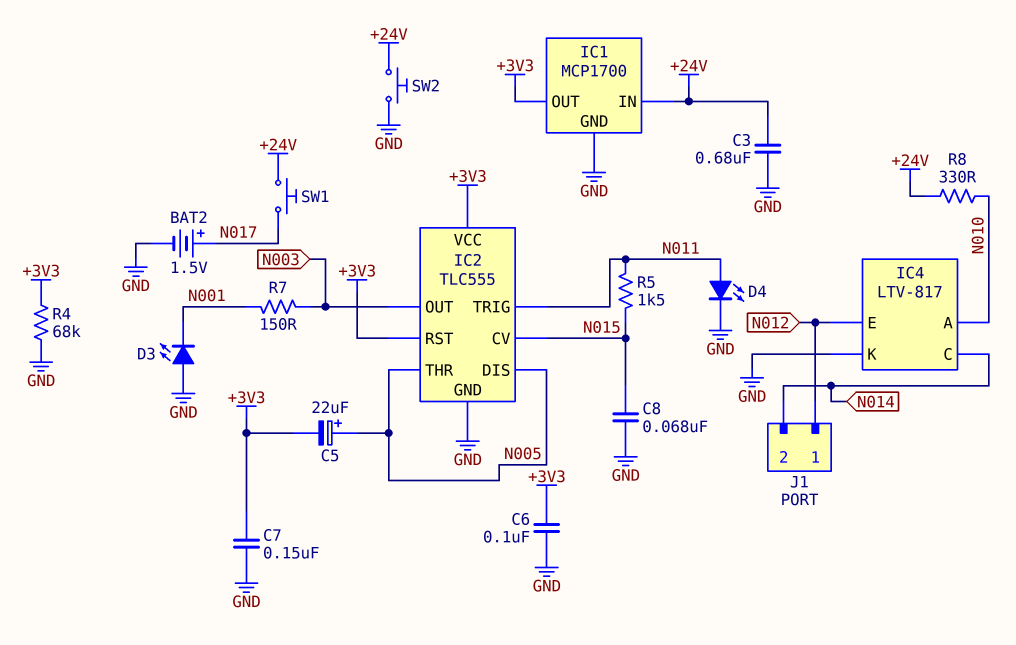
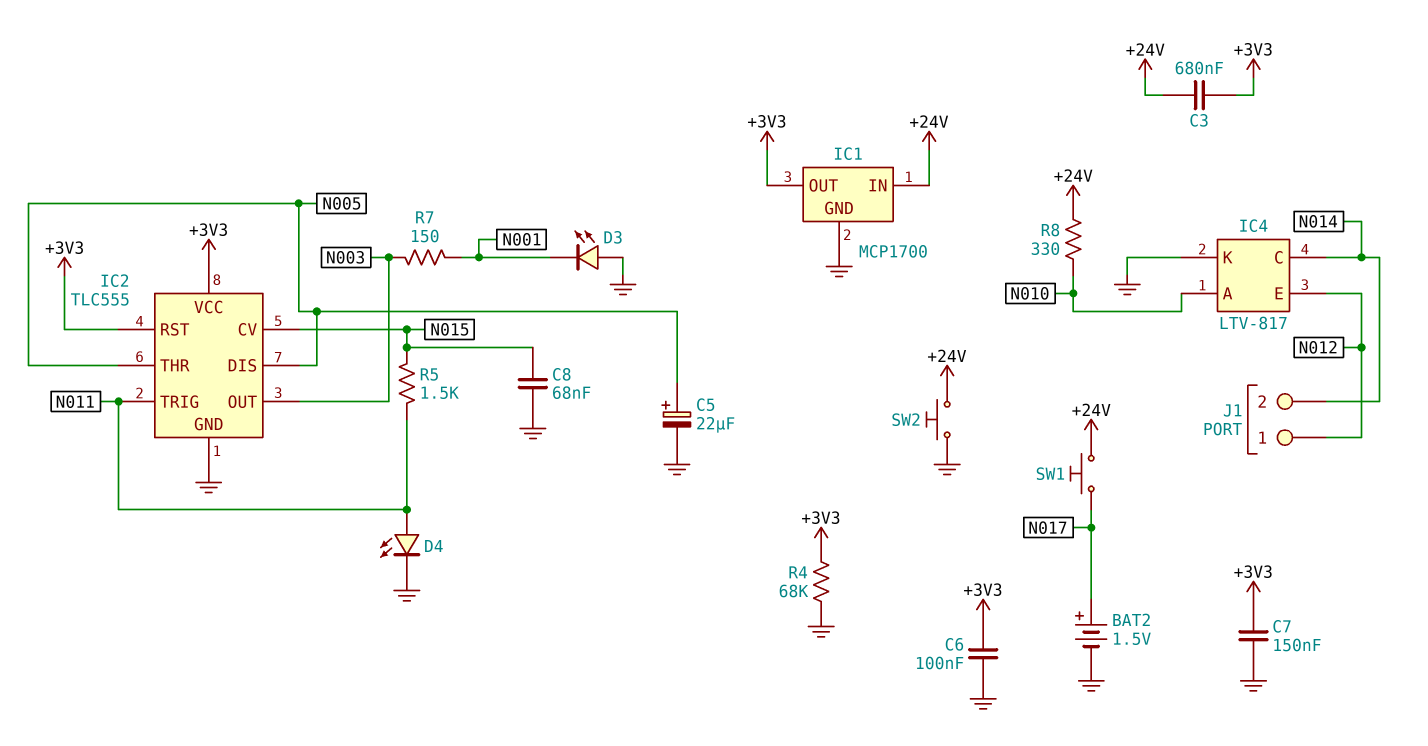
C3: 680nF (+24V, GND) -> 680nF (+3V3, +24V)
C5: 22uF (plus N005, minus +3V3) -> 22uF (plus N005, minus GND)

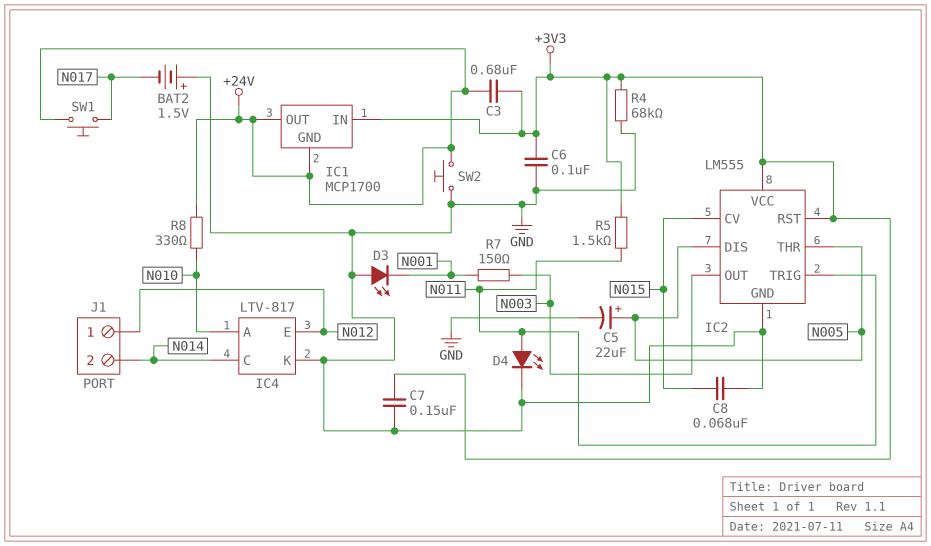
BAT2: 1.5V (plus N017, minus GND) -> 1.5V (plus GND, minus N017)
IC1 pin GND: GND -> +24V
IC1 pin IN: +24V -> +3V3
IC1 pin OUT: +3V3 -> +24V
IC2: TLC555 -> LM555
R5: 1.5k (N011, N015) -> 1.5k (+3V3, N011)

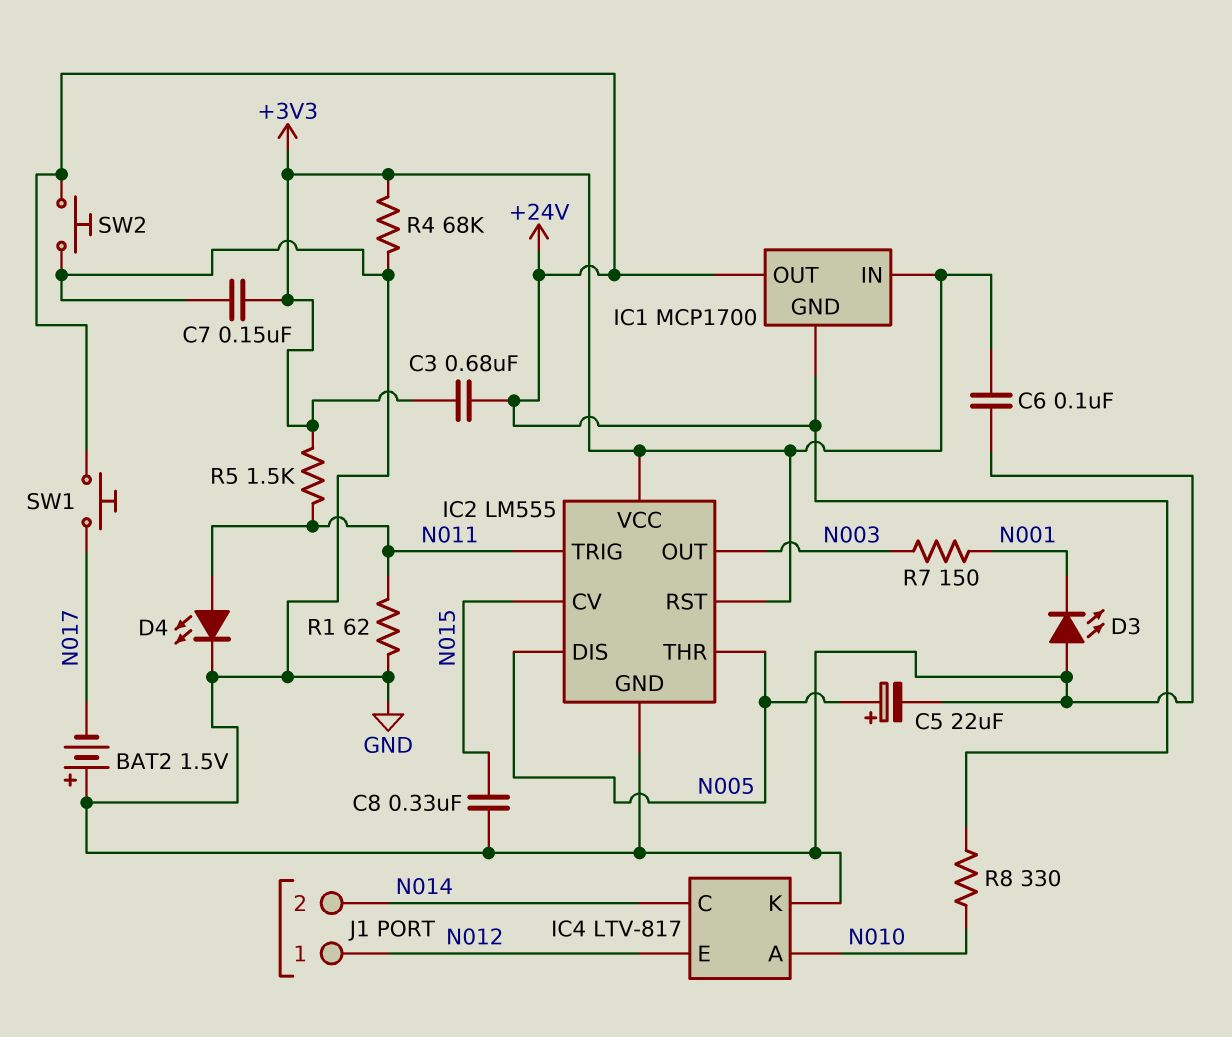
C8: 68nF (GND, N015) -> 330nF (GND, N015)
R1: none -> 62 (GND, N011)

